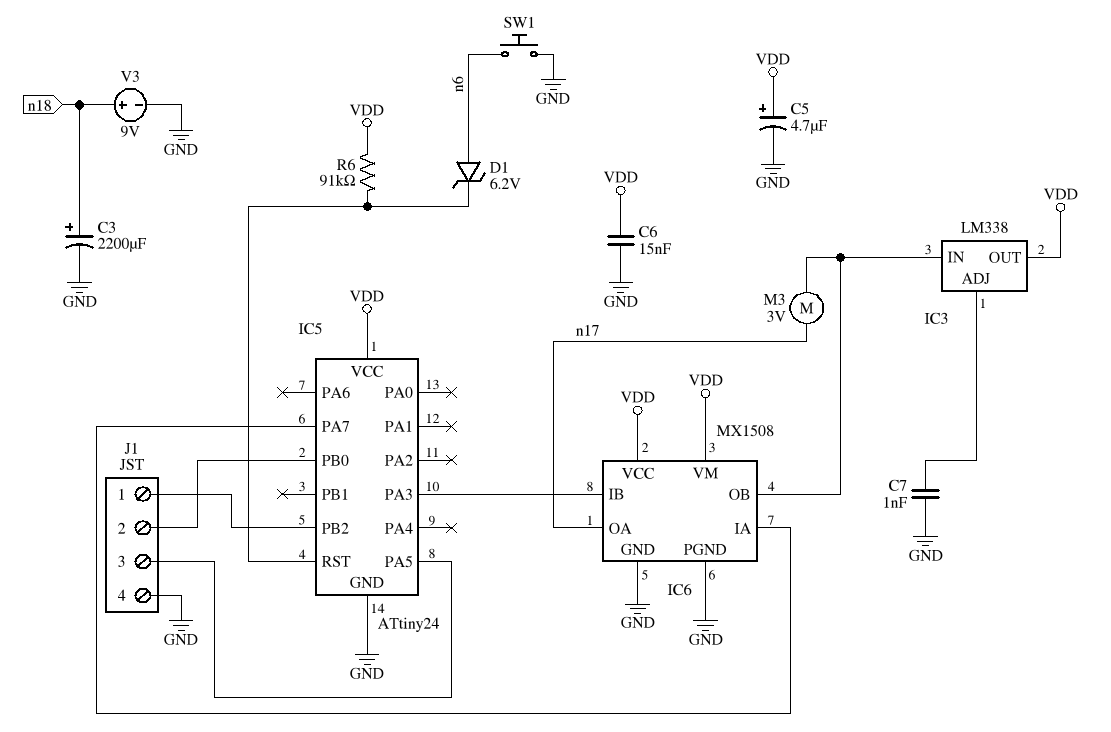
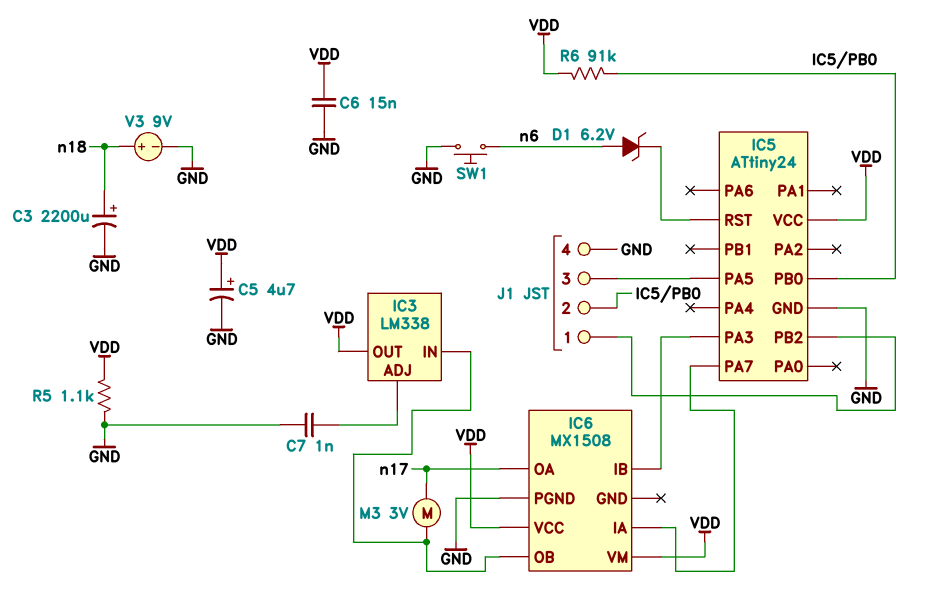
IC6 pin GND: GND -> none
R5: none -> 1.1k (GND, VDD)
R6: 91k (IC5/RST, VDD) -> 91k (IC5/PB0, VDD)

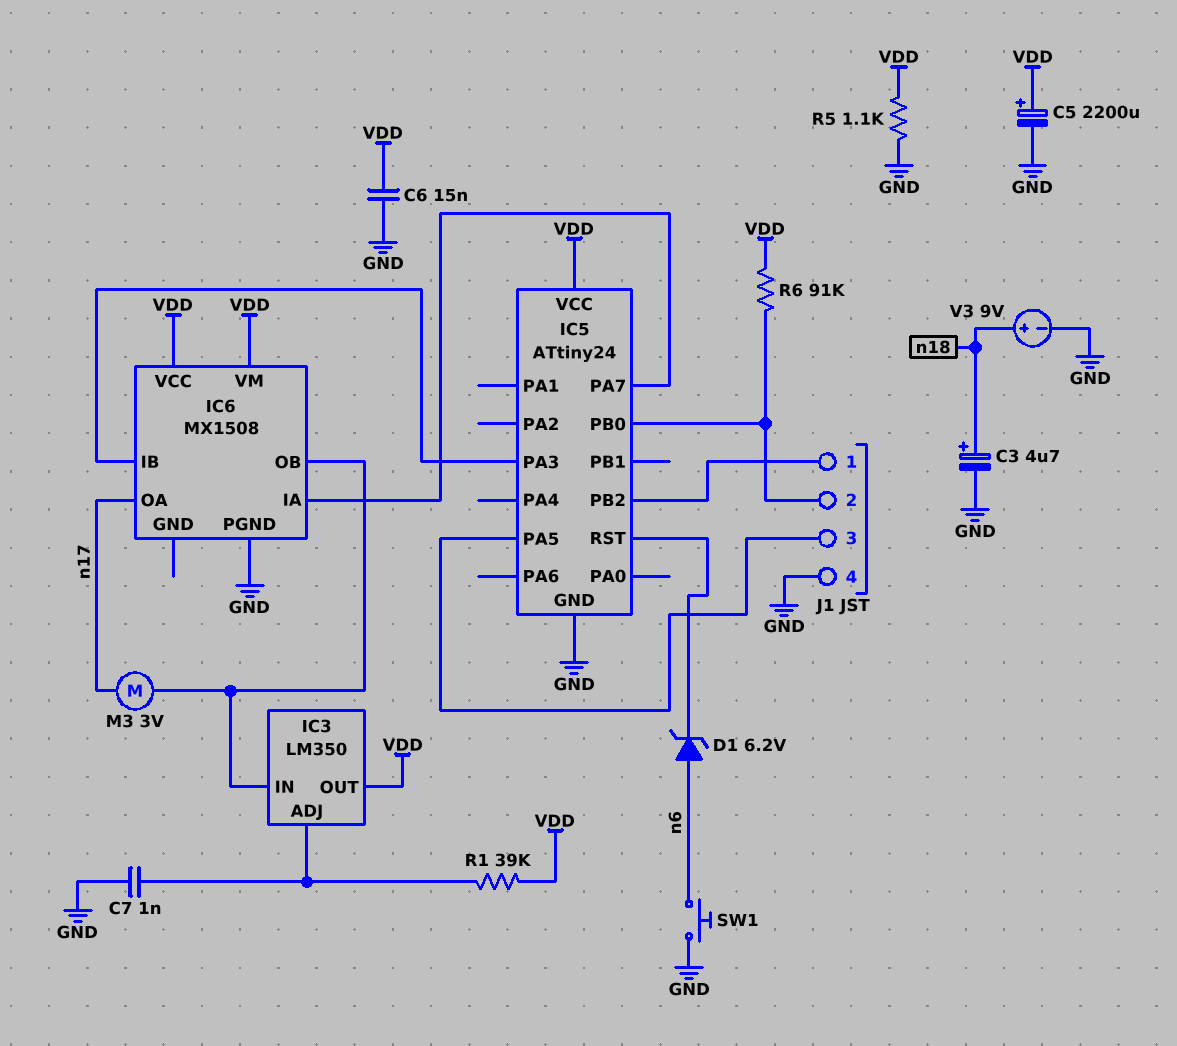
C3: 2200uF (plus n18, minus GND) -> 4.7uF (plus n18, minus GND)
C5: 4.7uF (plus VDD, minus GND) -> 2200uF (plus VDD, minus GND)
IC3: LM338 -> LM350
R1: none -> 39k (IC3/ADJ, VDD)

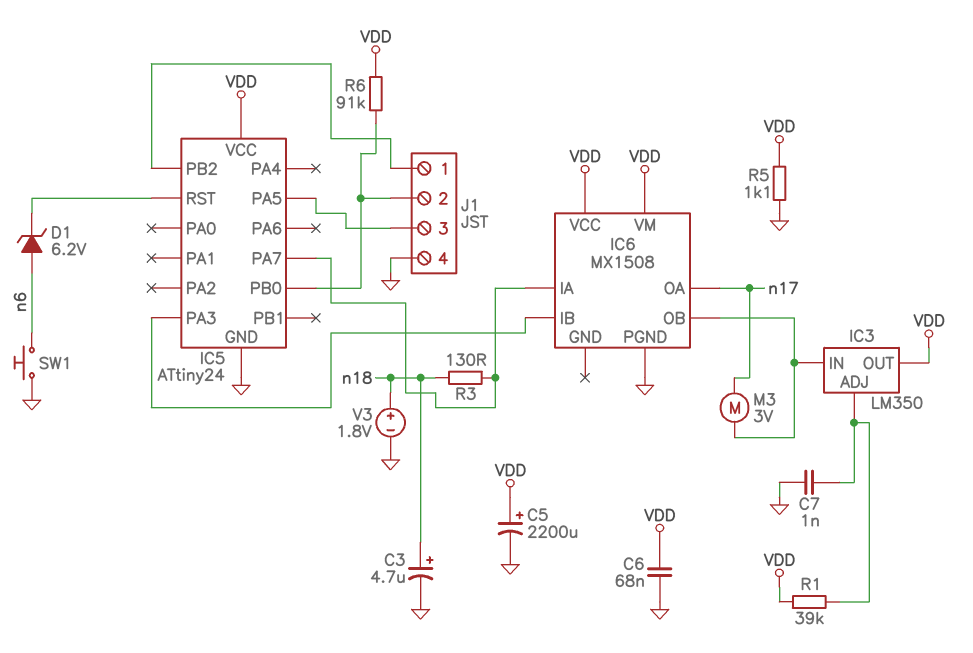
C6: 15nF (GND, VDD) -> 68nF (GND, VDD)
R3: none -> 130 (IC5/PA7, n18)
V3: 9V (plus n18, minus GND) -> 1.8V (plus n18, minus GND)

